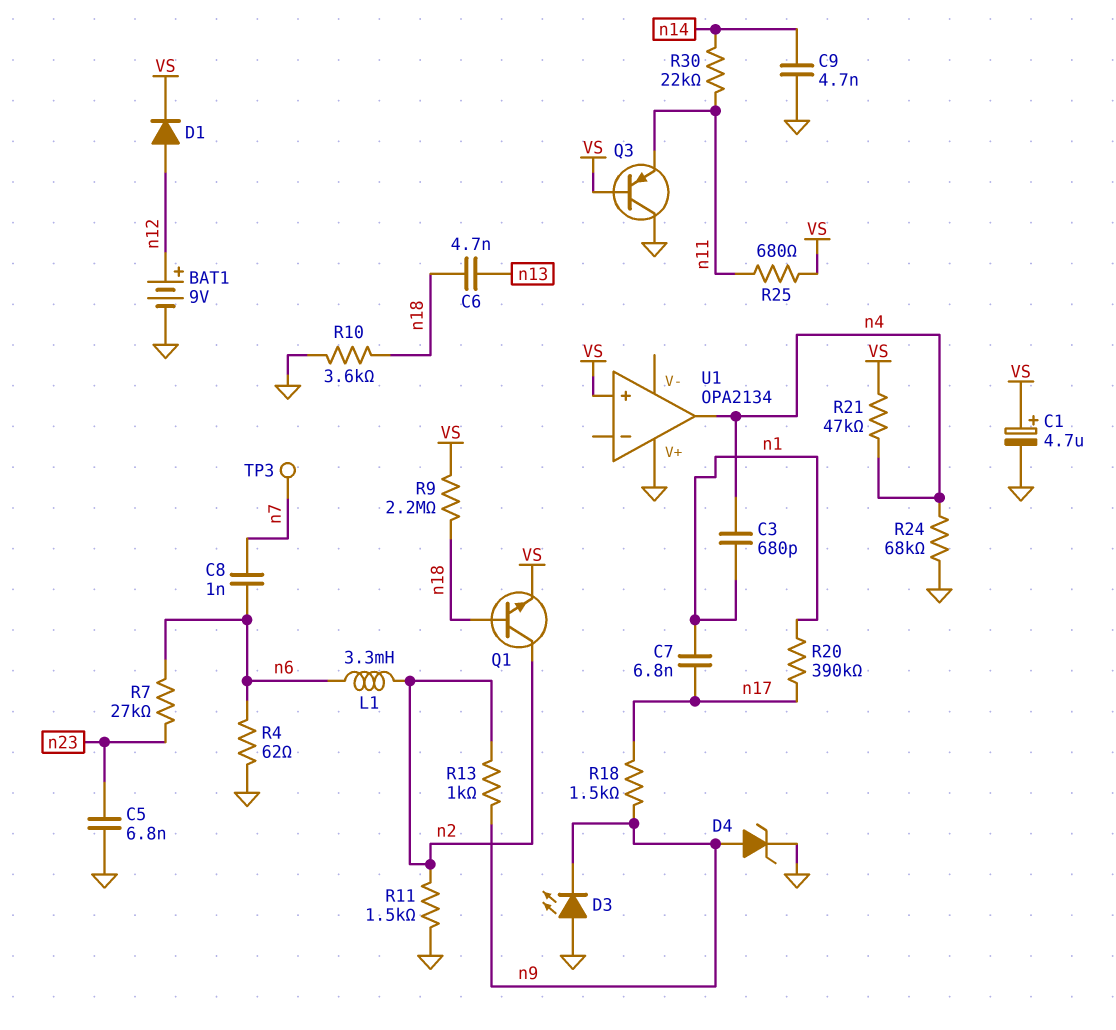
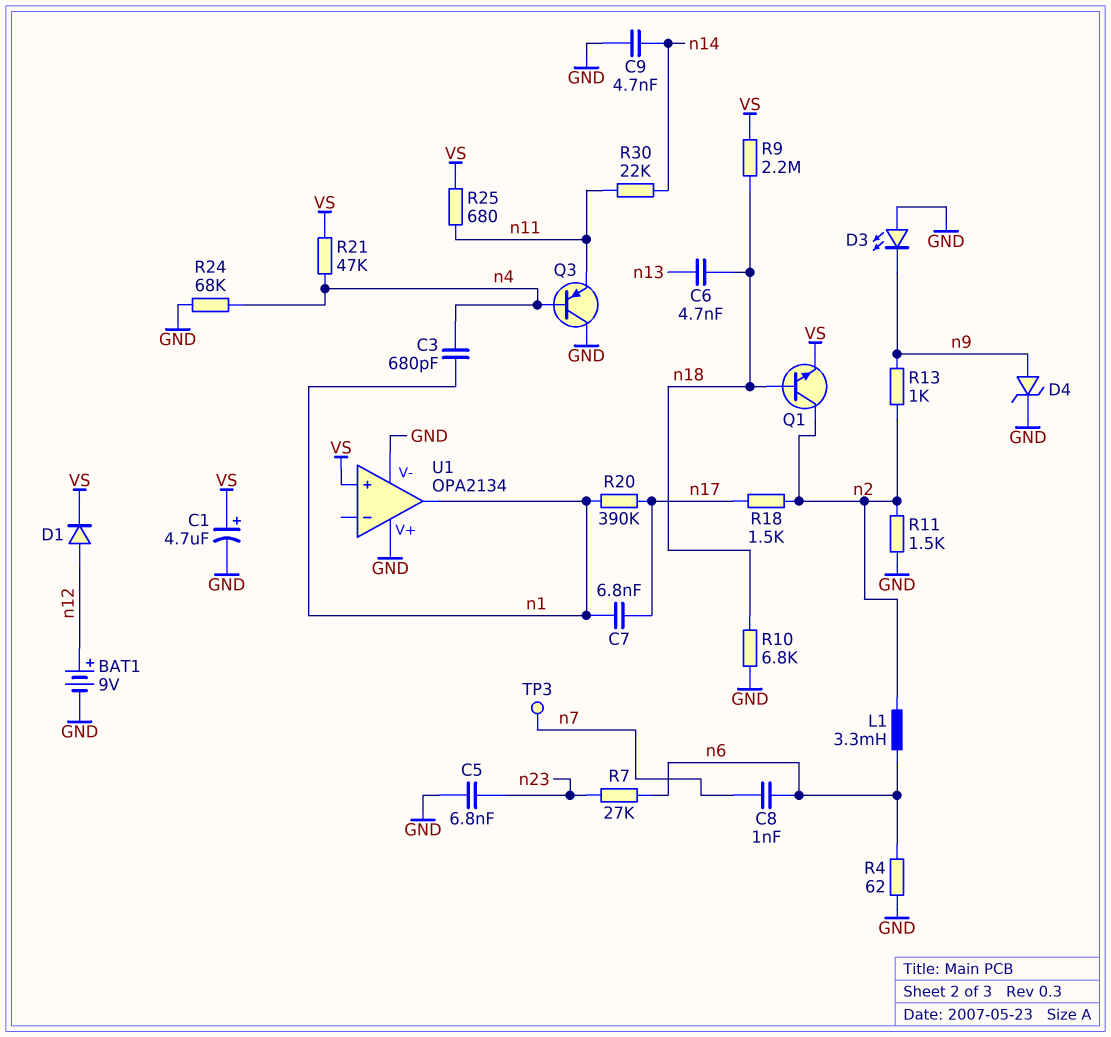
Q3: PNP (B VS, C GND, E n11) -> PNP (B n4, C GND, E n11)
R10: 3.6k (GND, n18) -> 6.8k (GND, n18)
R18: 1.5k (n9, n17) -> 1.5k (n2, n17)
U1 pin V-: none -> GND
U1 pin out: n4 -> n1

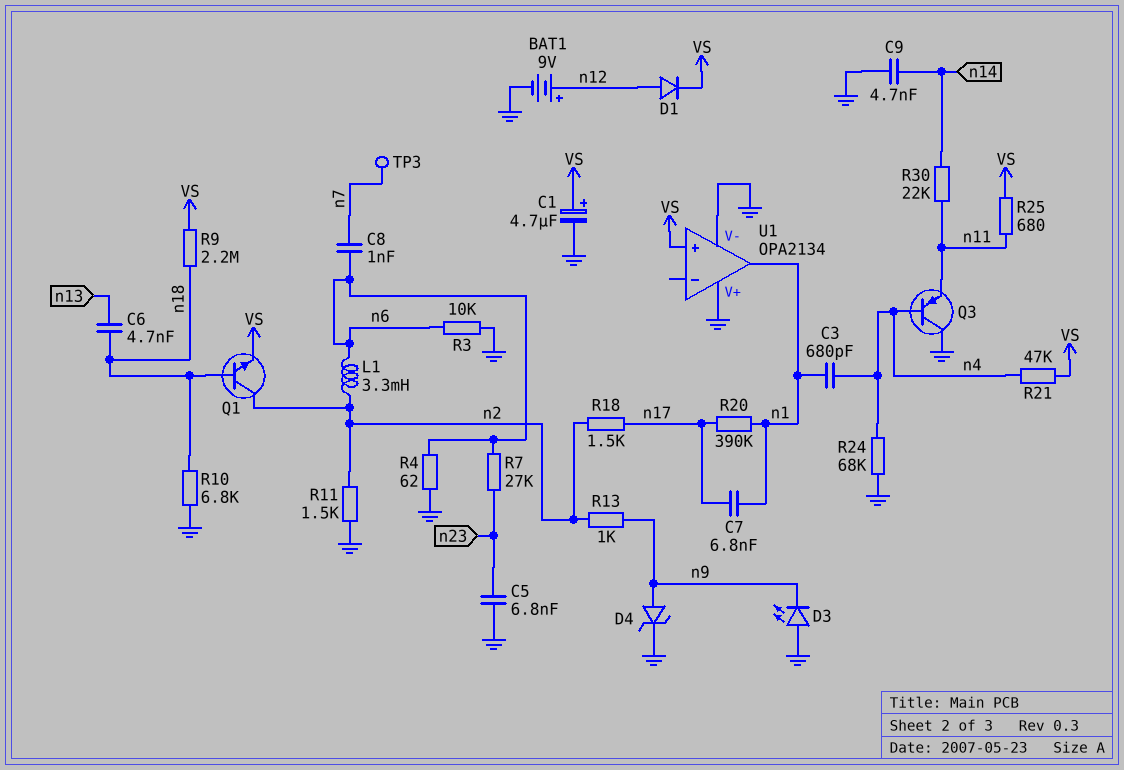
R3: none -> 10k (GND, n6)

